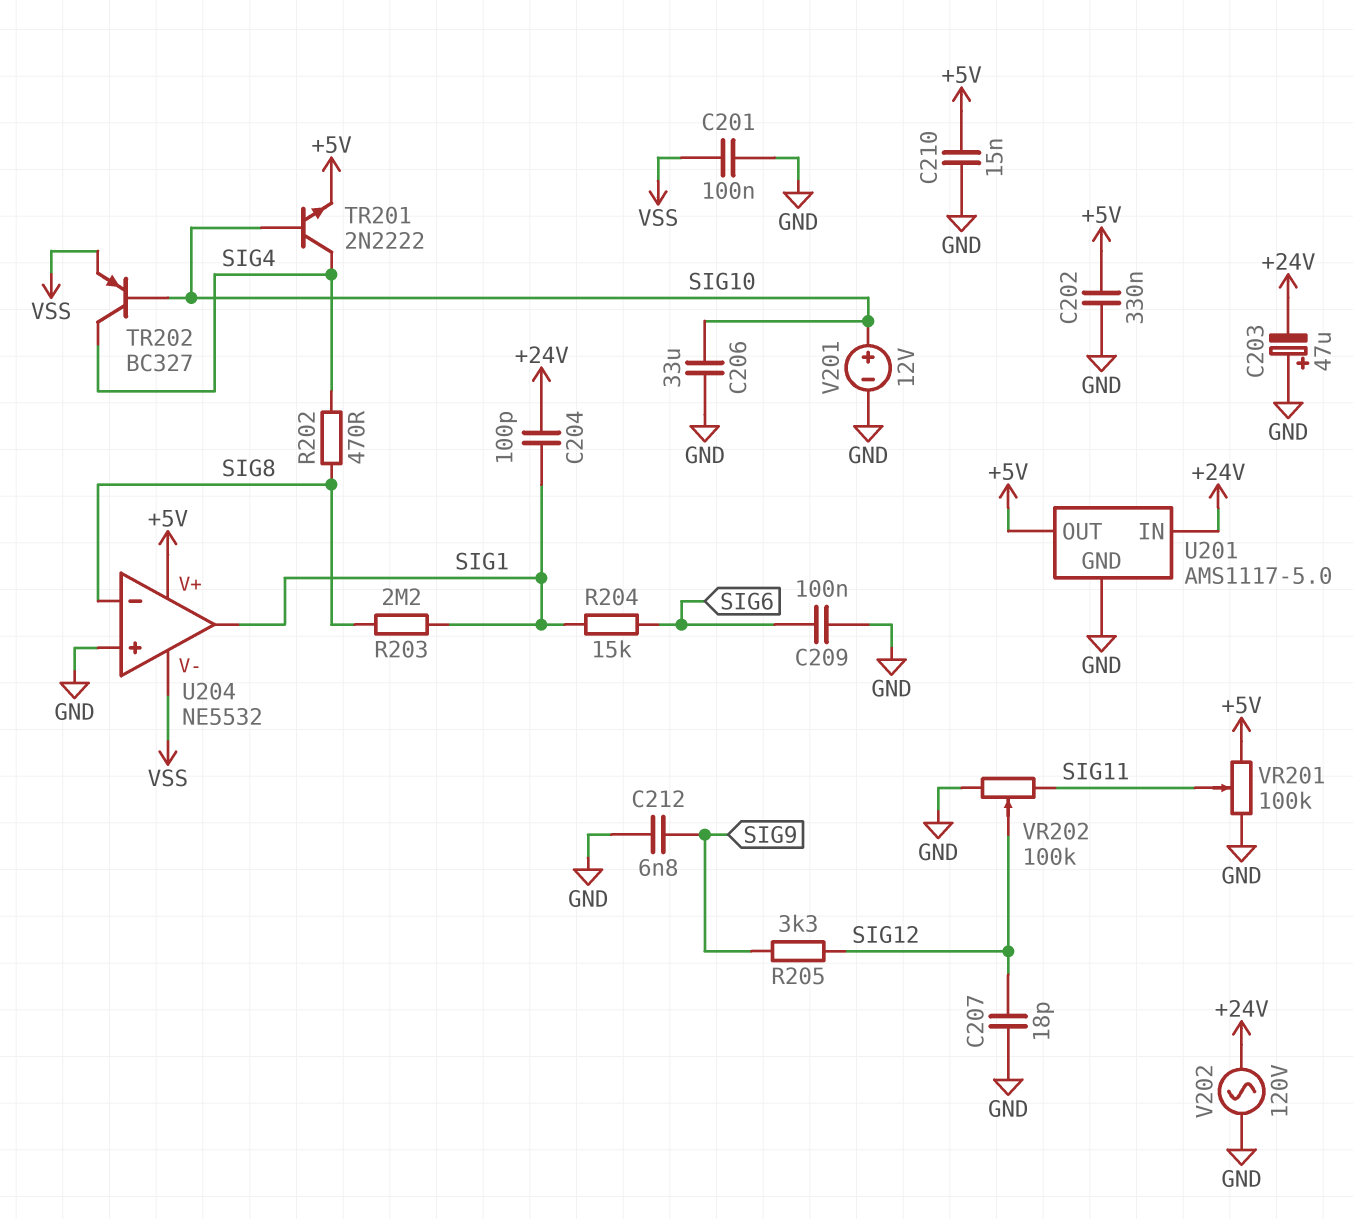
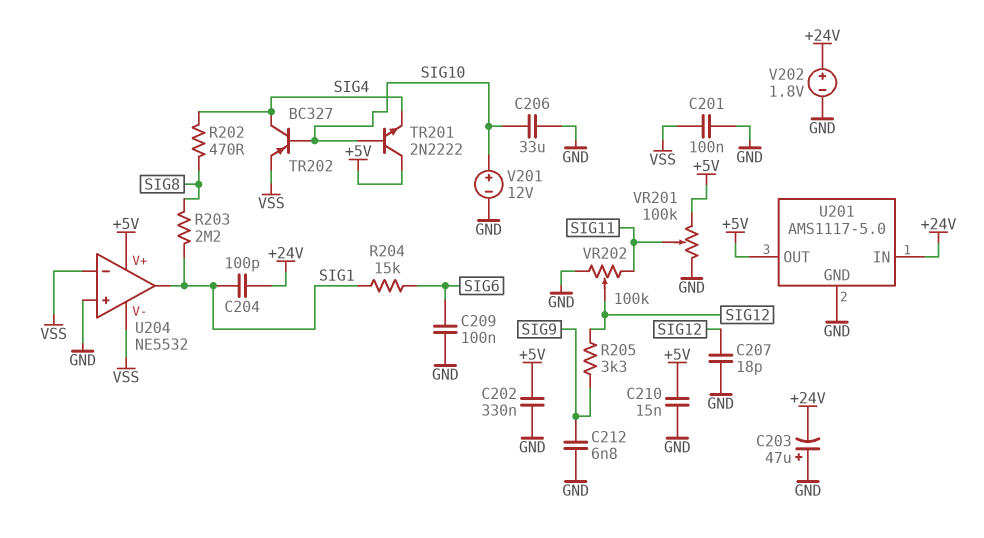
TR201: NPN 2N2222 (B SIG10, C SIG4, E +5V) -> NPN 2N2222 (B SIG10, C +5V, E SIG4)
U204 pin in-: SIG8 -> VSS
V202: AC 120V (+24V, GND) -> 1.8V (plus +24V, minus GND)

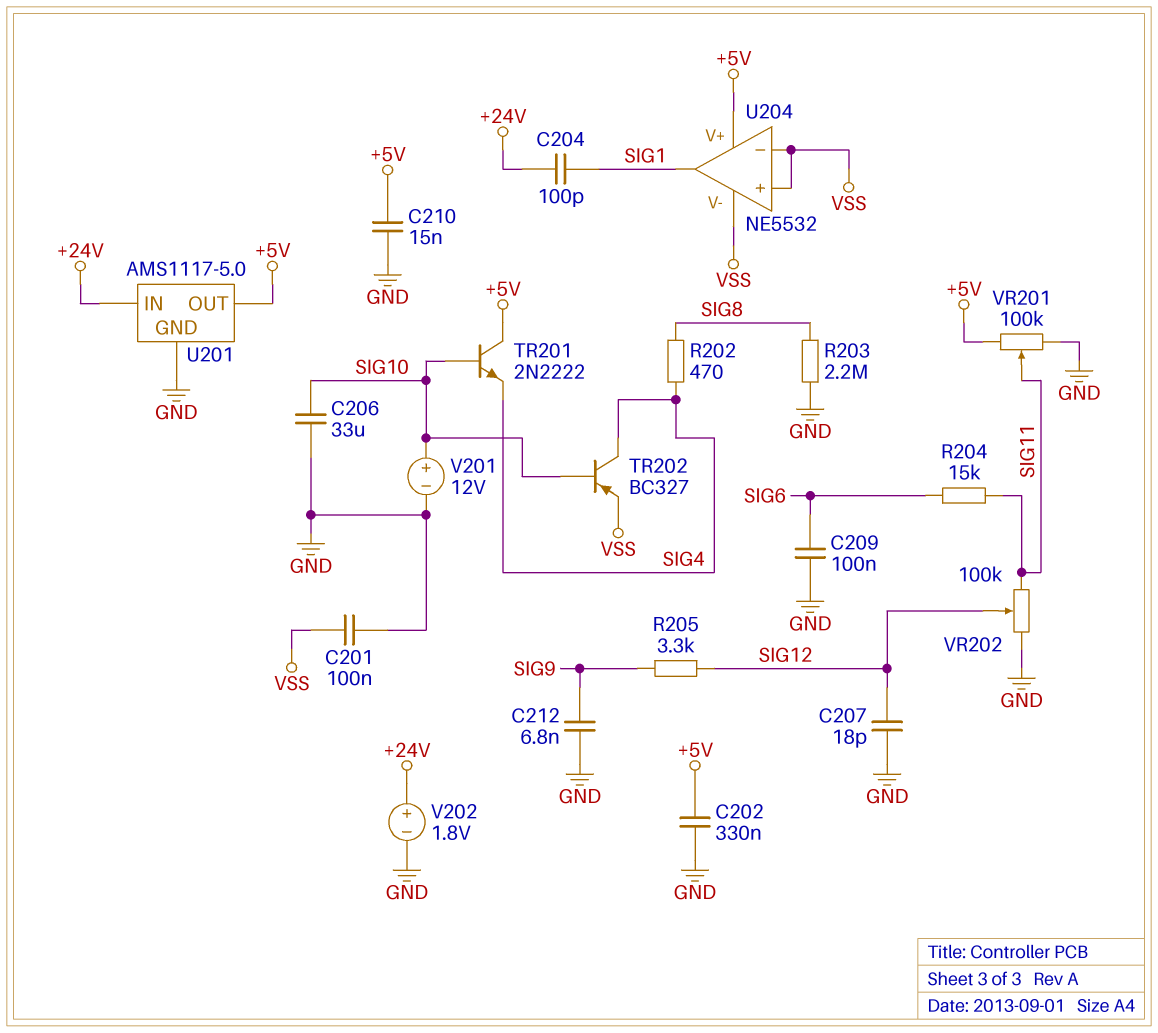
C203: 47uF (plus GND, minus +24V) -> none
R203: 2.2M (SIG1, SIG8) -> 2.2M (GND, SIG8)
R204: 15k (SIG1, SIG6) -> 15k (SIG6, SIG11)
U204 pin in+: GND -> VSS

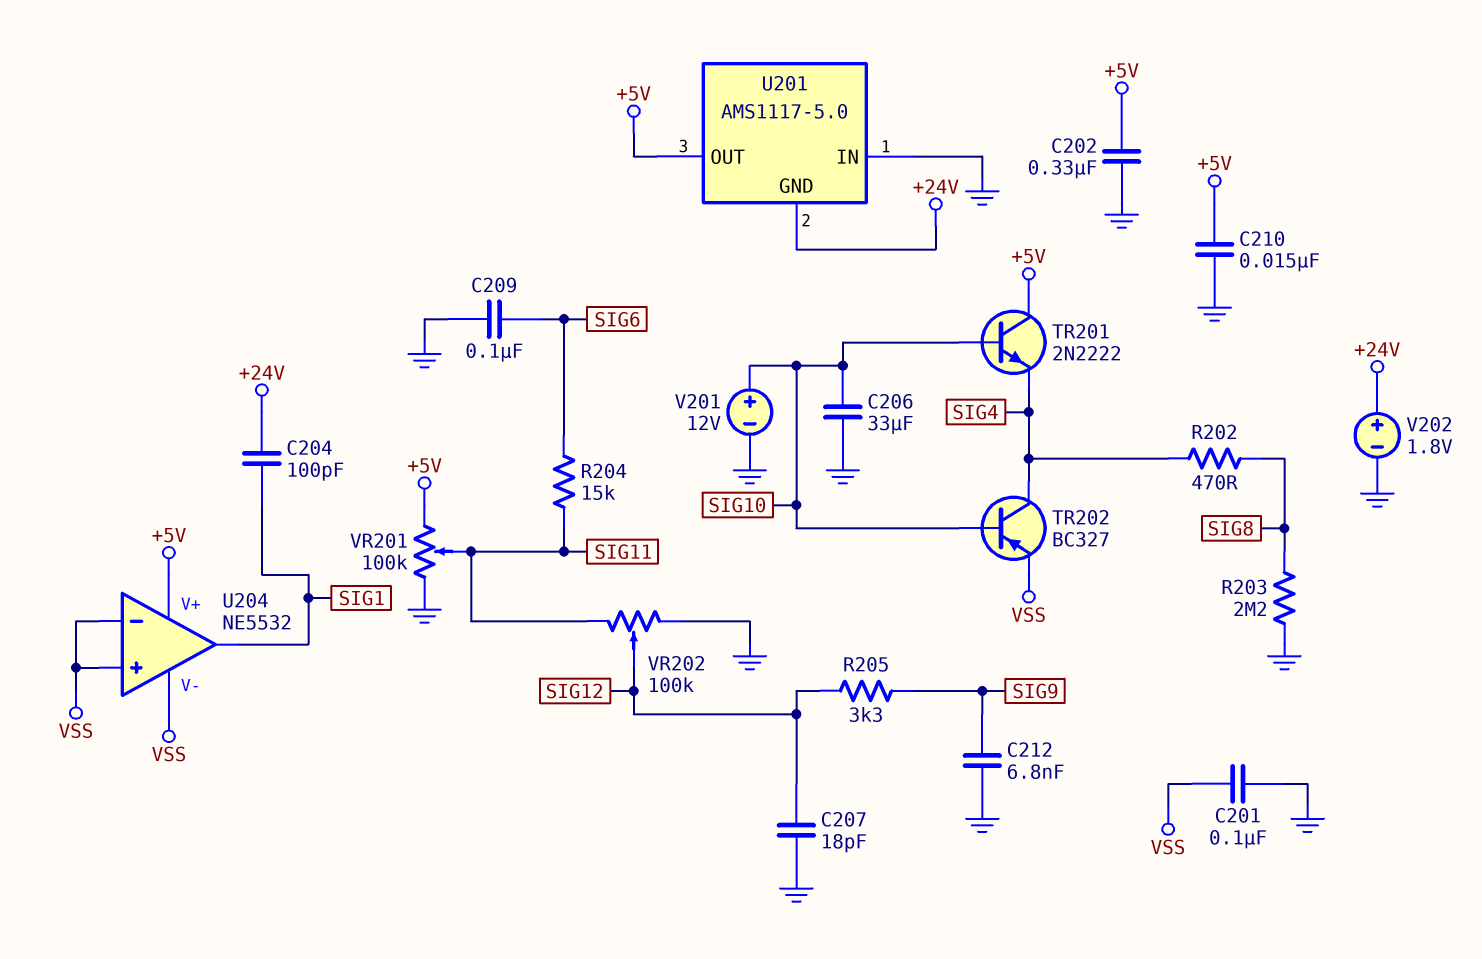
U201 pin GND: GND -> +24V
U201 pin IN: +24V -> GND

